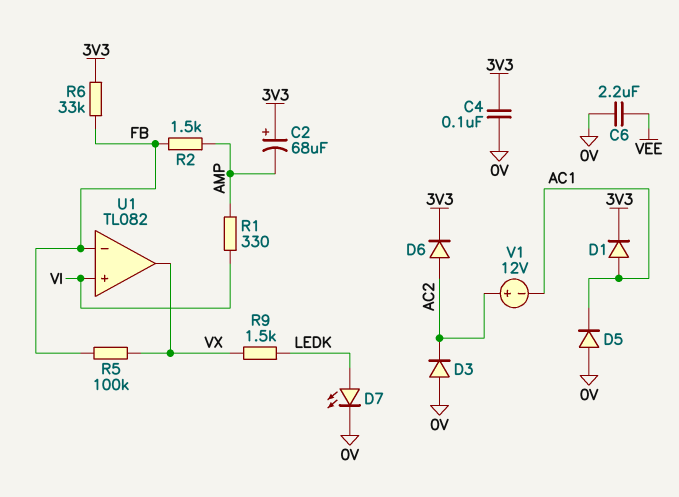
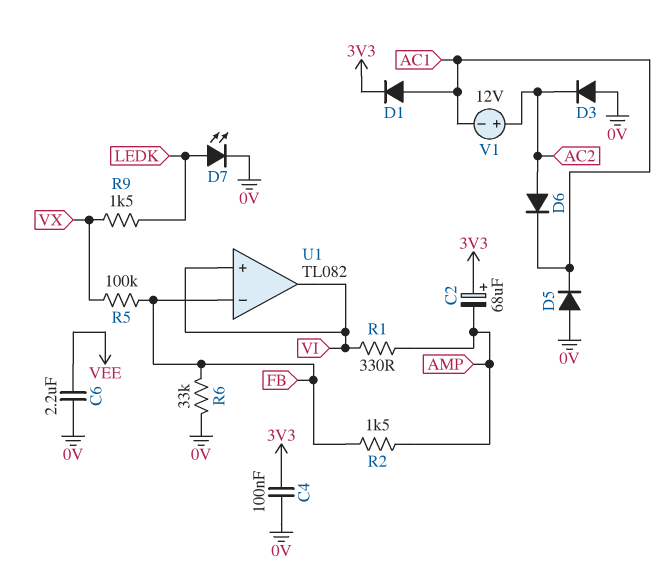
D6: diode (A AC2, K 3V3) -> diode (A AC2, K AC1)
R6: 33k (3V3, FB) -> 33k (0V, FB)
U1 pin out: VX -> VI

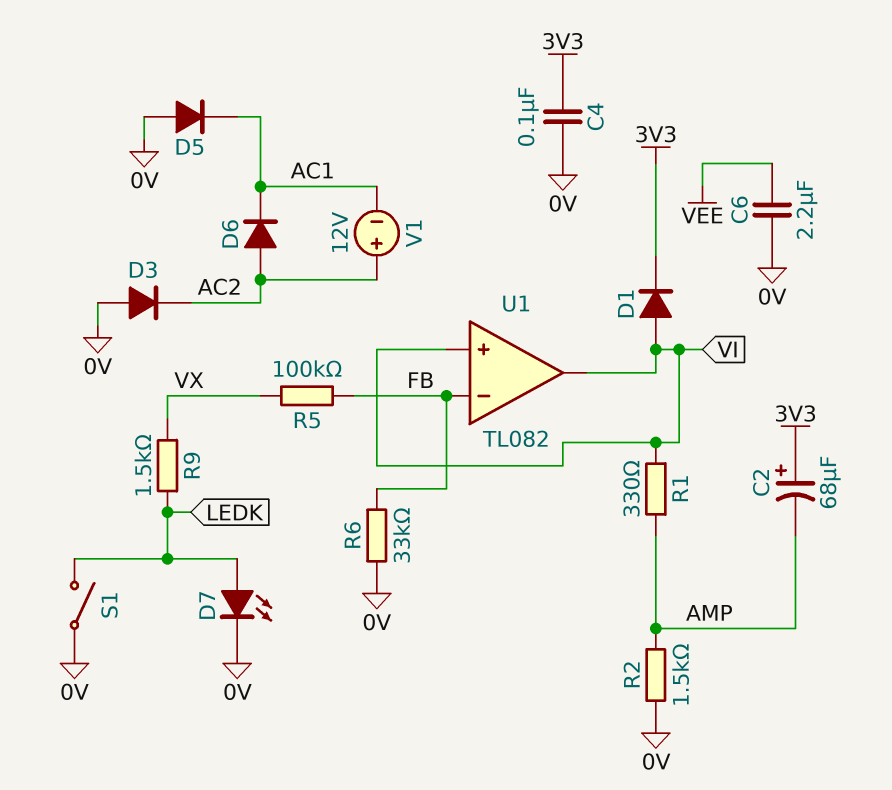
D1: diode (A AC1, K 3V3) -> diode (A VI, K 3V3)
R2: 1.5k (AMP, FB) -> 1.5k (0V, AMP)
S1: none -> switch (0V, LEDK)

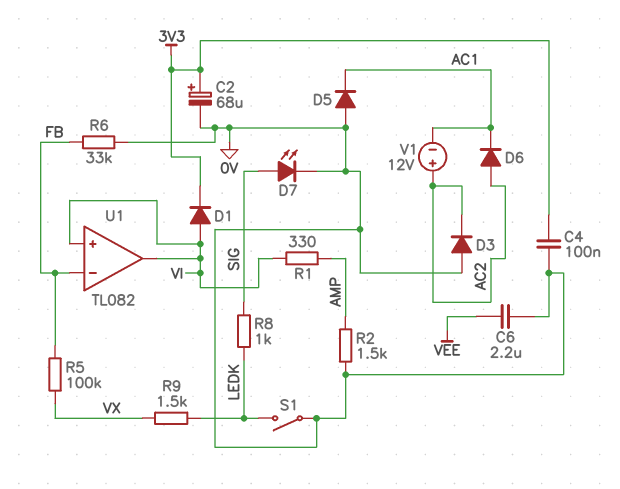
C2: 68uF (plus 3V3, minus AMP) -> 68uF (plus 3V3, minus 0V)
D7: LED (A LEDK, K 0V) -> LED (A SIG, K 0V)
R8: none -> 1k (LEDK, SIG)

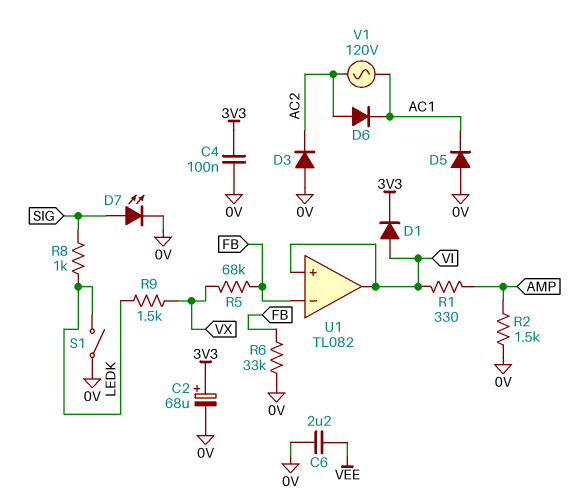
R5: 100k (FB, VX) -> 68k (FB, VX)
V1: 12V (plus AC2, minus AC1) -> AC 120V (AC1, AC2)

